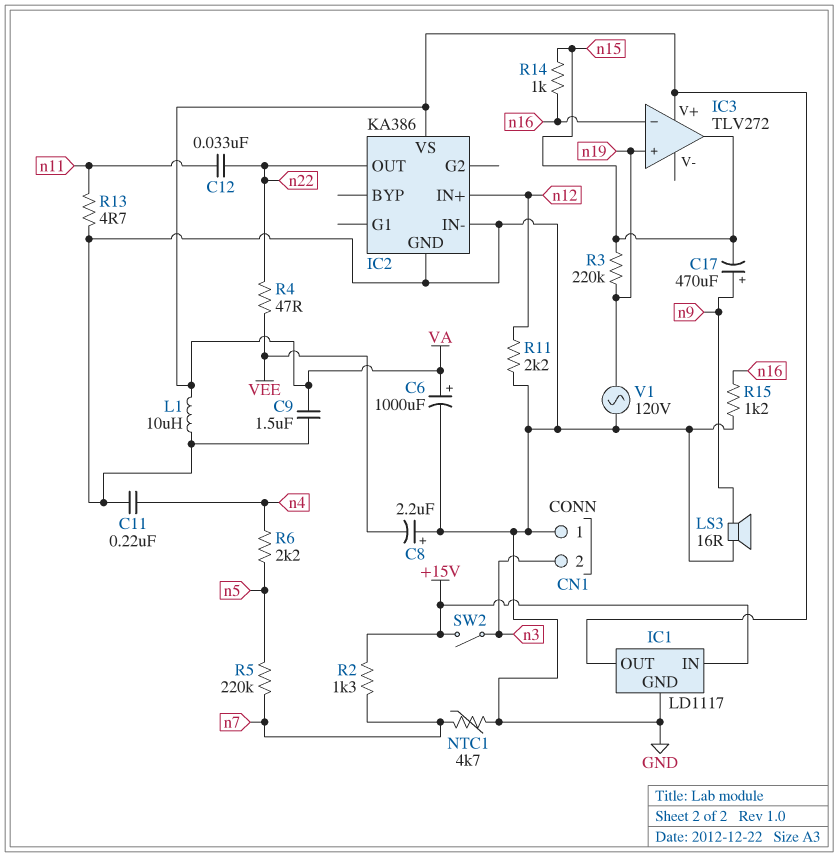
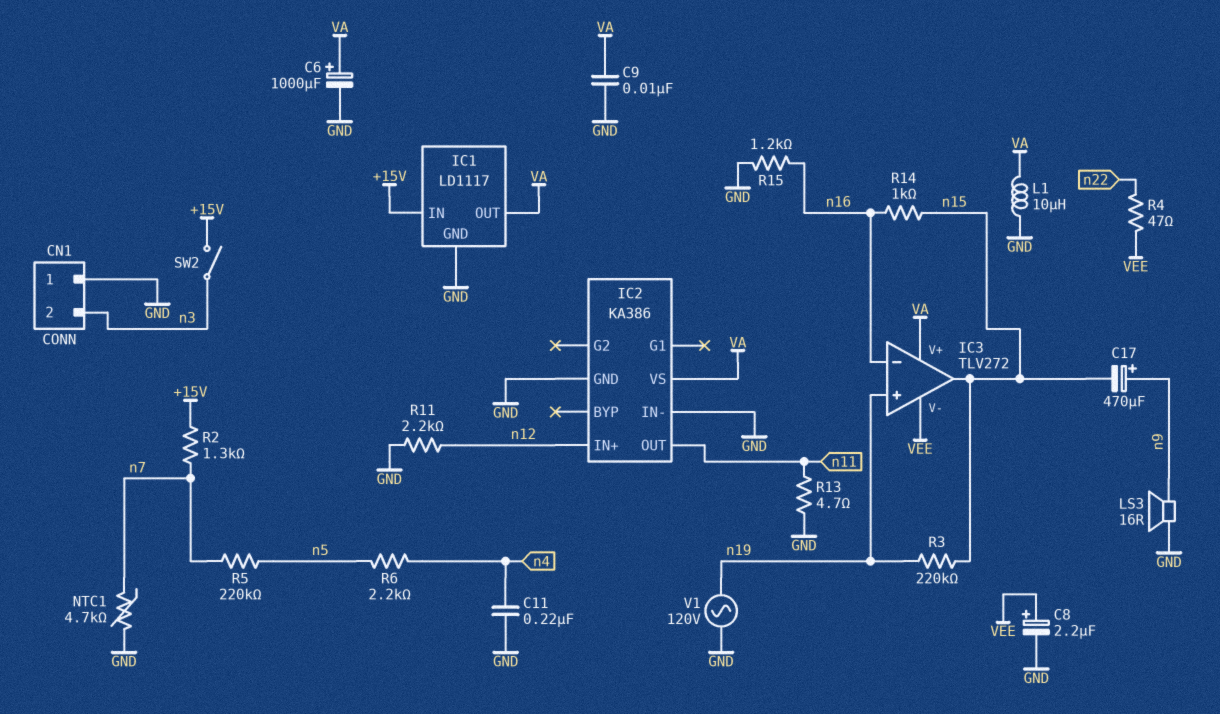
C8: 2.2uF (plus GND, minus VEE) -> 2.2uF (plus VEE, minus GND)
C9: 1.5uF (GND, VA) -> 10nF (GND, VA)
C12: 33nF (n11, n22) -> none
IC2 pin OUT: n22 -> n11
IC3 pin V-: none -> VEE

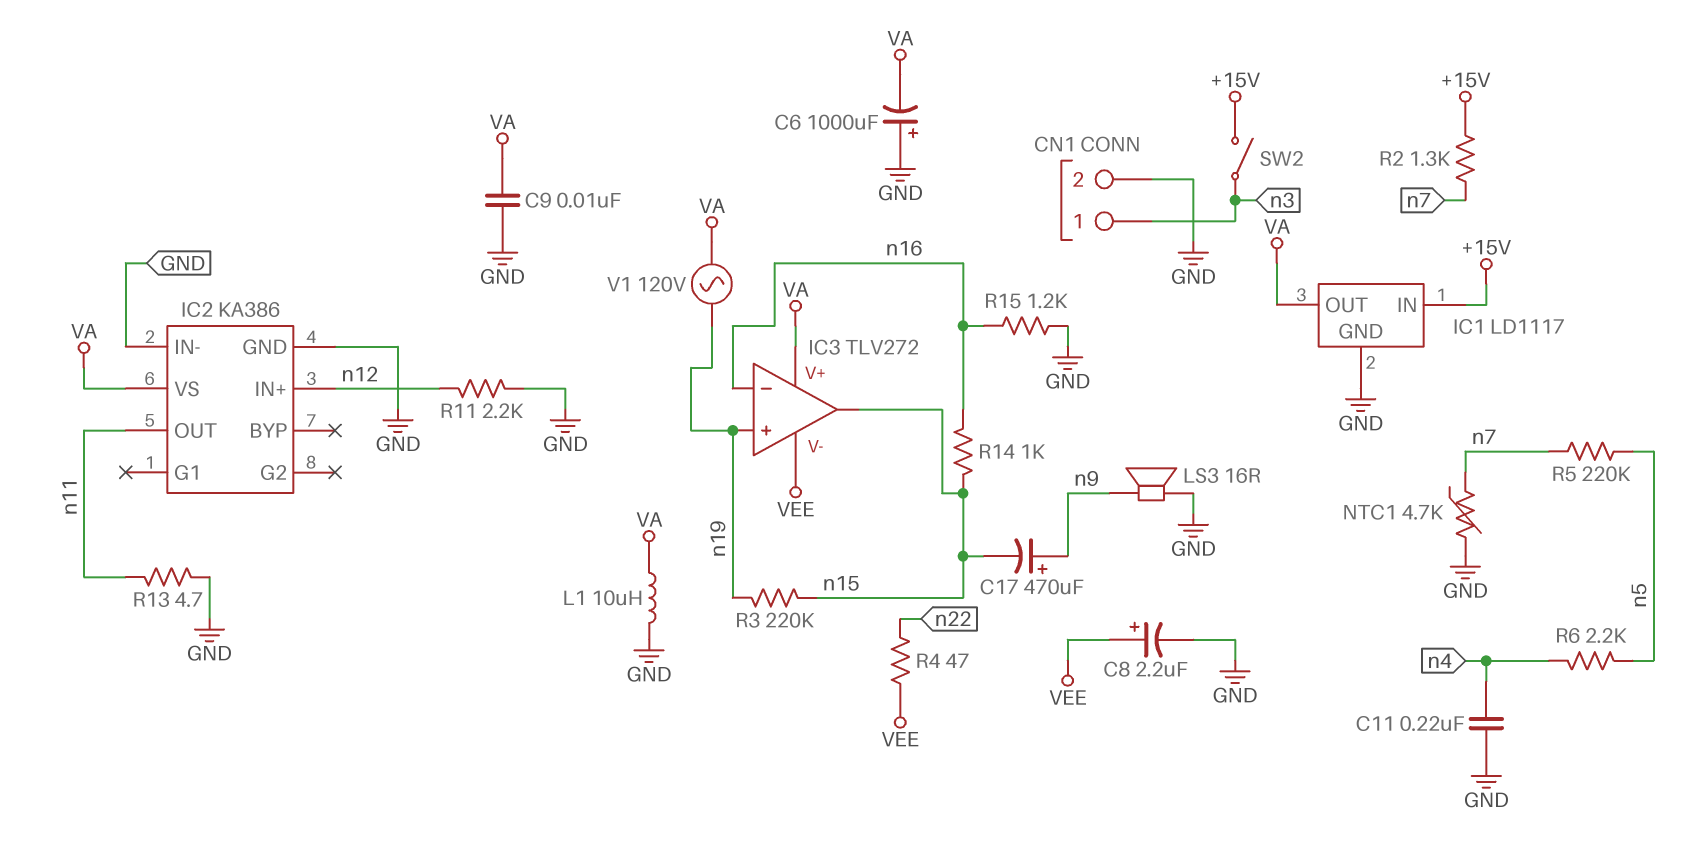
C6: 1000uF (plus VA, minus GND) -> 1000uF (plus GND, minus VA)
CN1 pin 1: GND -> n3
CN1 pin 2: n3 -> GND
V1: AC 120V (GND, n19) -> AC 120V (VA, n19)

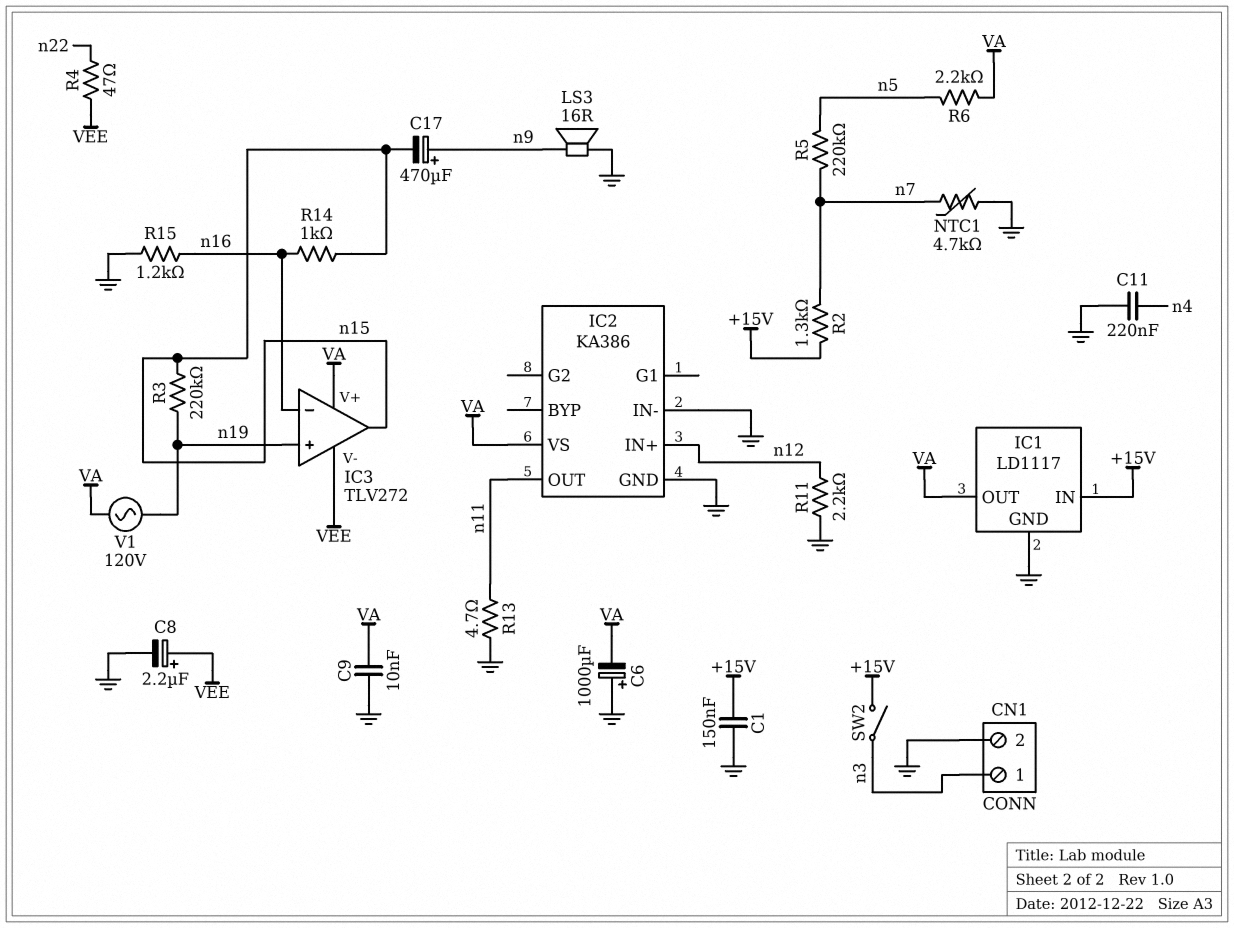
C1: none -> 150nF (+15V, GND)
L1: 10uH (GND, VA) -> none
R6: 2.2k (n4, n5) -> 2.2k (VA, n5)

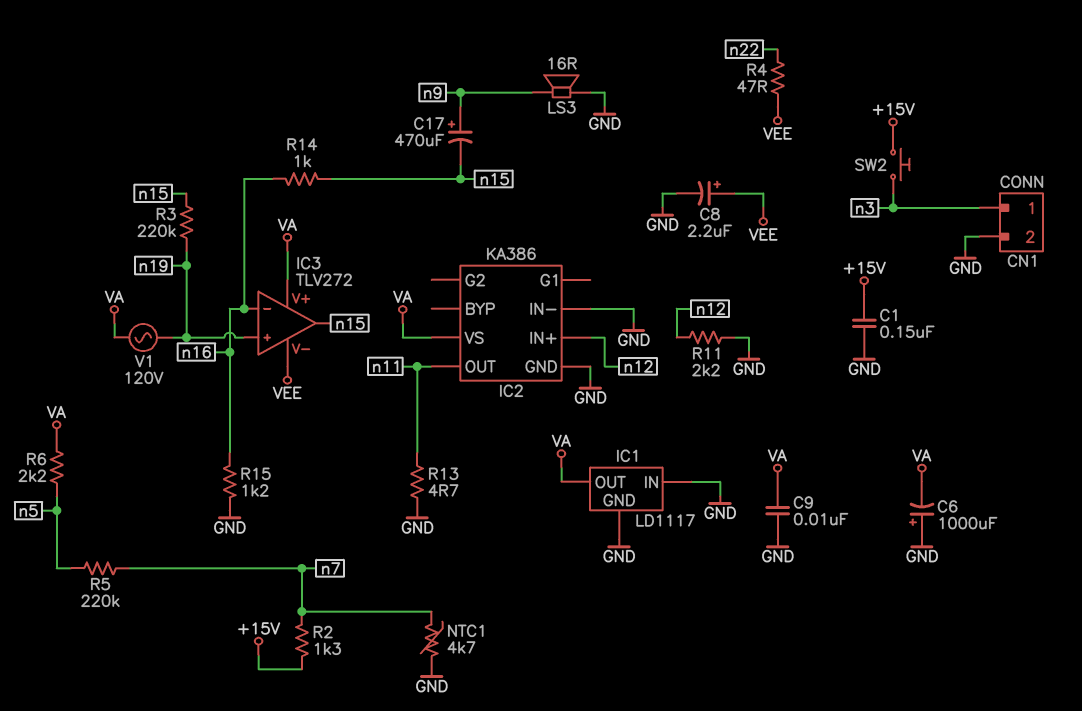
C11: 220nF (GND, n4) -> none
IC1 pin IN: +15V -> GND
SW2: switch (+15V, n3) -> button (+15V, n3)

